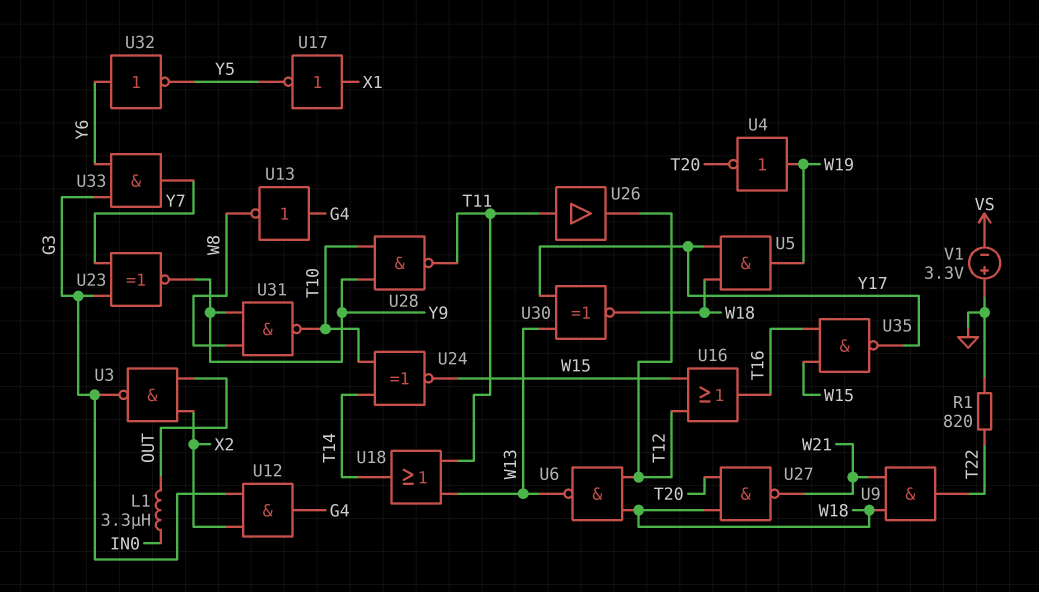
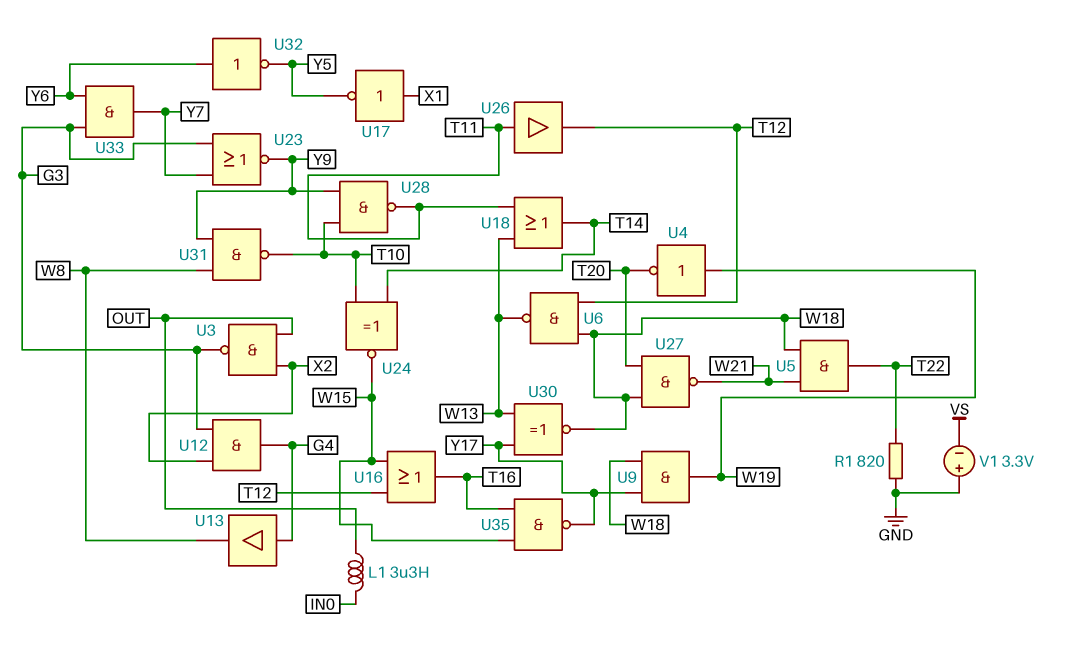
U5: AND (in W18, in Y17, out W19) -> AND (in W18, in W21, out T22)
U9: AND (in W18, in W21, out T22) -> AND (in W18, in Y17, out W19)
U13: NOT (in G4, out W8) -> buffer (in G4, out W8)
U23: XNOR (in G3, in Y7, out Y9) -> NOR (in G3, in Y7, out Y9)

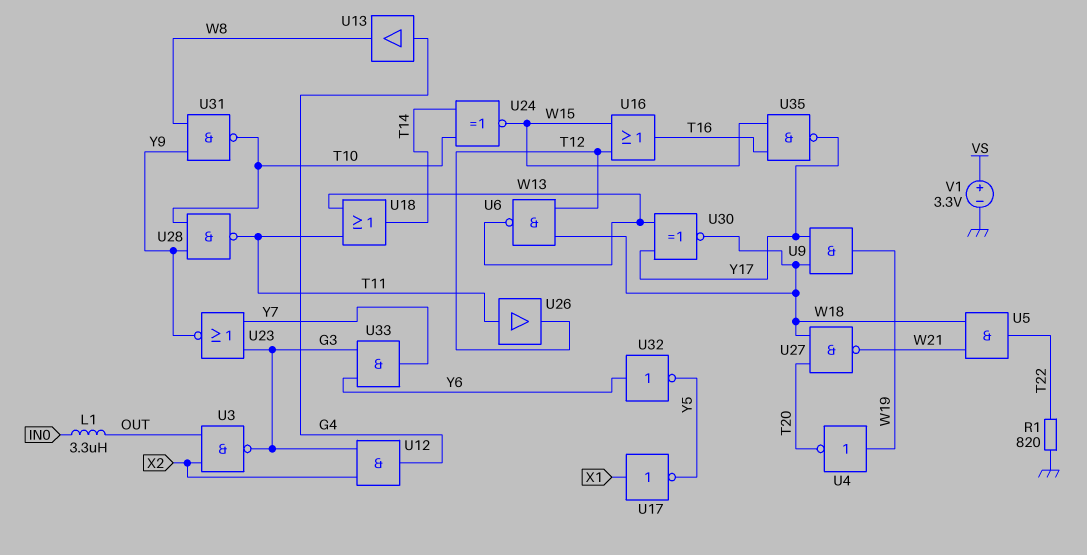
V1: 3.3V (plus GND, minus VS) -> 3.3V (plus VS, minus GND)

